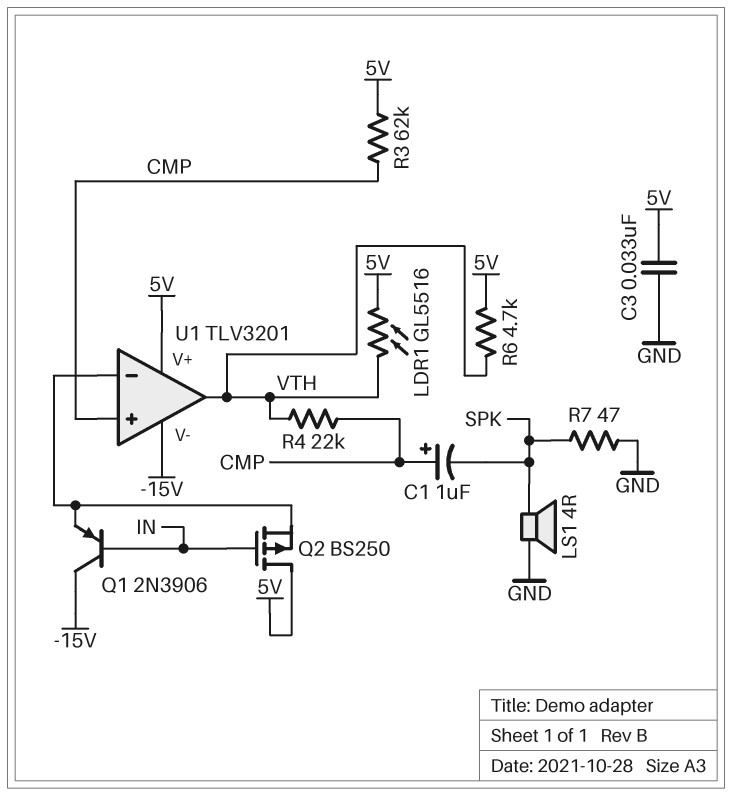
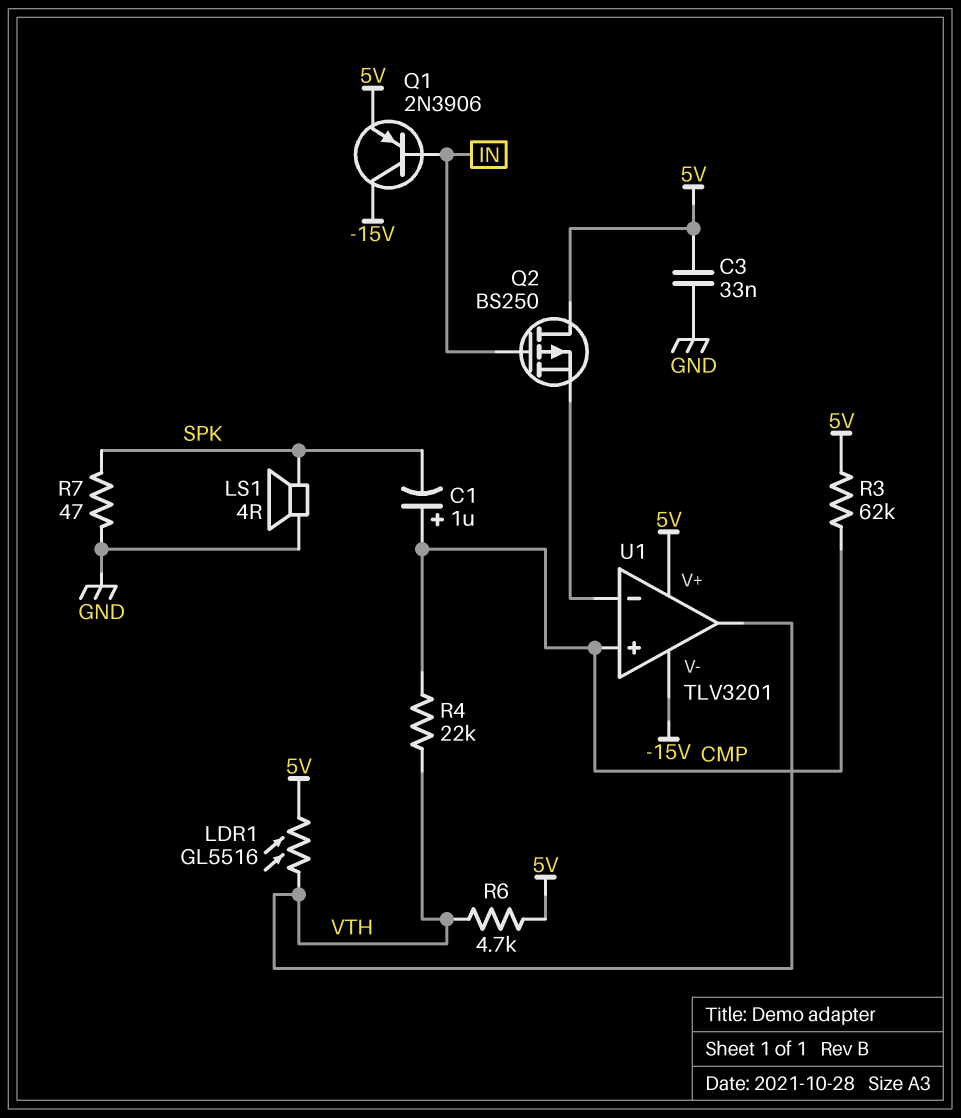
Q1: PNP 2N3906 (B IN, C -15V, E U1/in-) -> PNP 2N3906 (B IN, C -15V, E 5V)

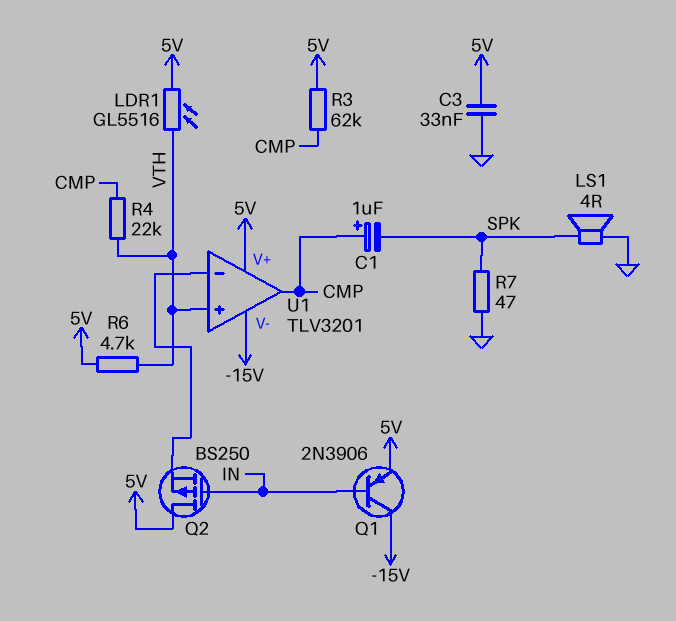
U1 pin in+: CMP -> VTH
U1 pin out: VTH -> CMP

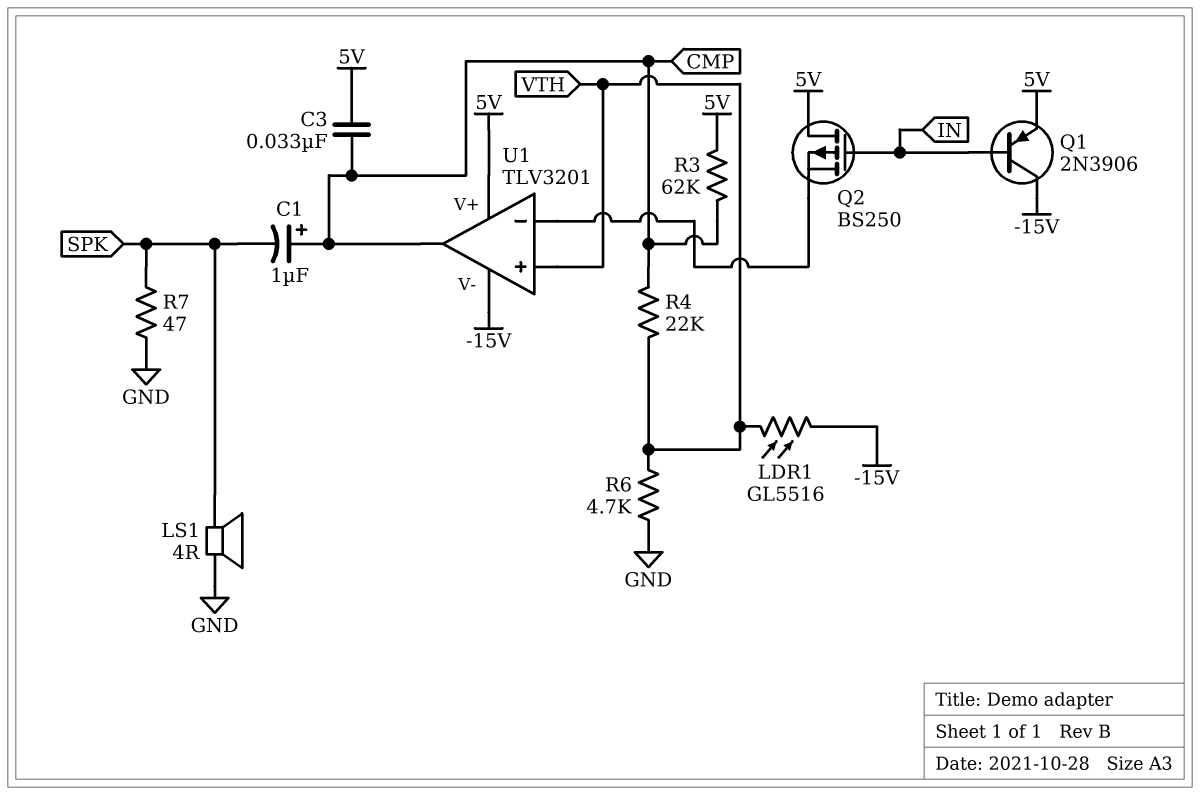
C3: 33nF (5V, GND) -> 33nF (5V, CMP)
LDR1: GL5516 (5V, VTH) -> GL5516 (-15V, VTH)
R6: 4.7k (5V, VTH) -> 4.7k (GND, VTH)

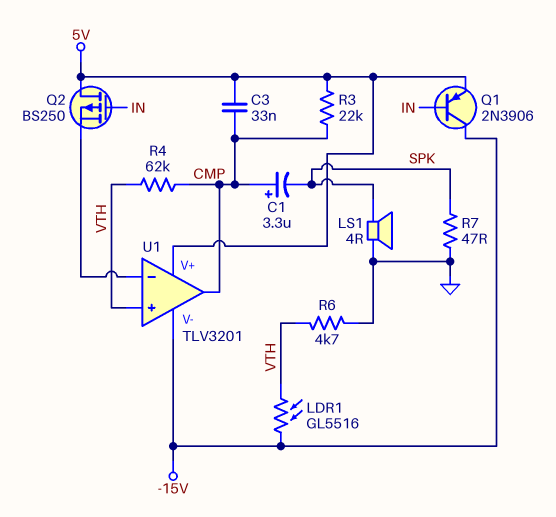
C1: 1uF (plus CMP, minus SPK) -> 3.3uF (plus CMP, minus SPK)
R3: 62k (5V, CMP) -> 22k (5V, CMP)
R4: 22k (CMP, VTH) -> 62k (CMP, VTH)

